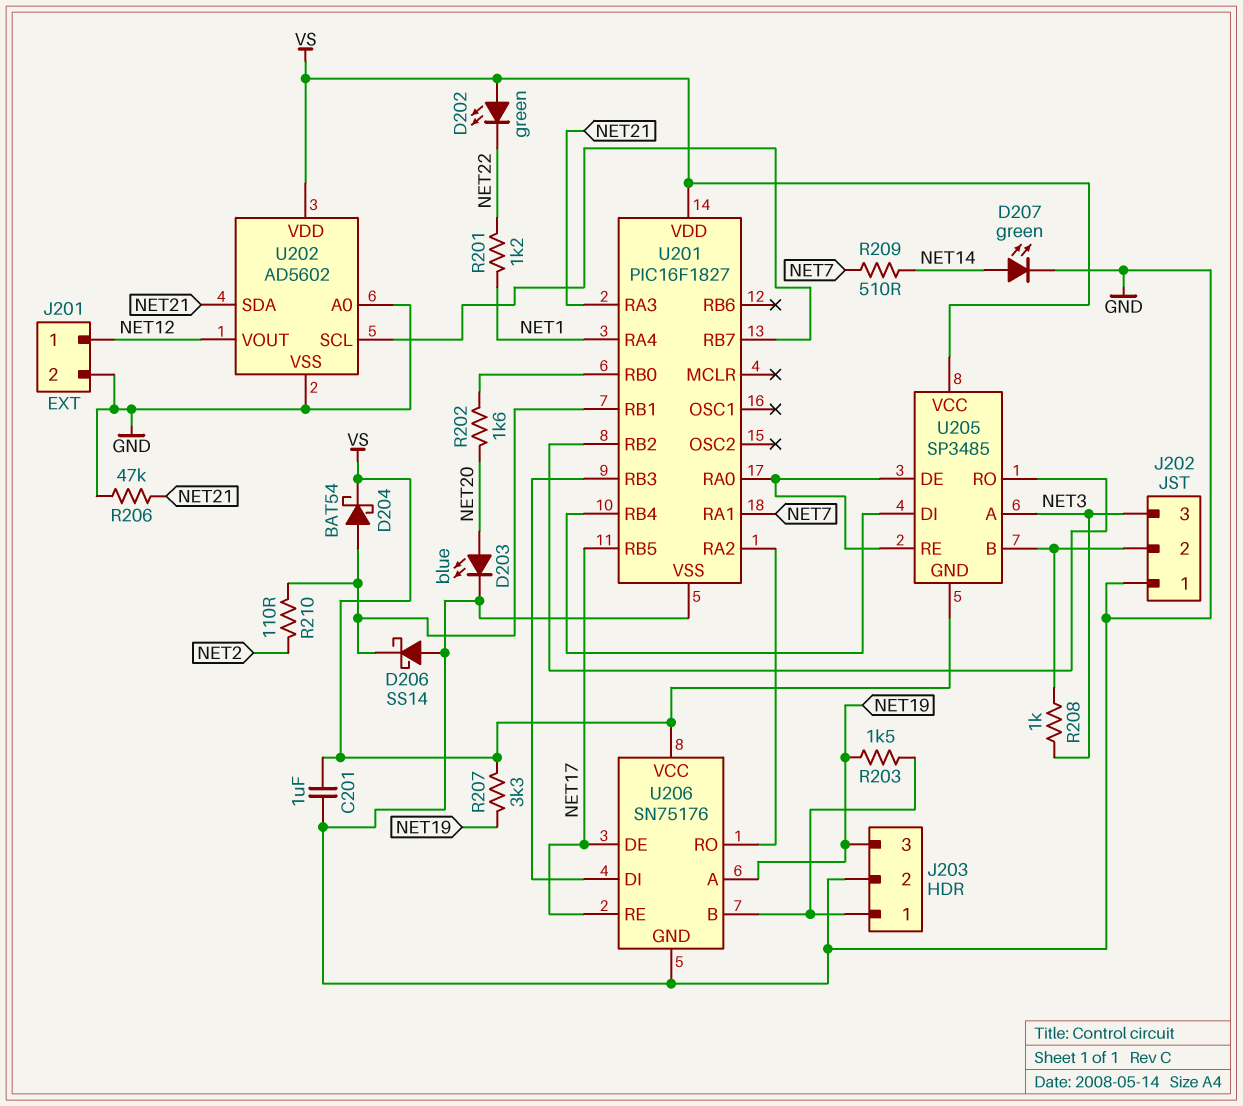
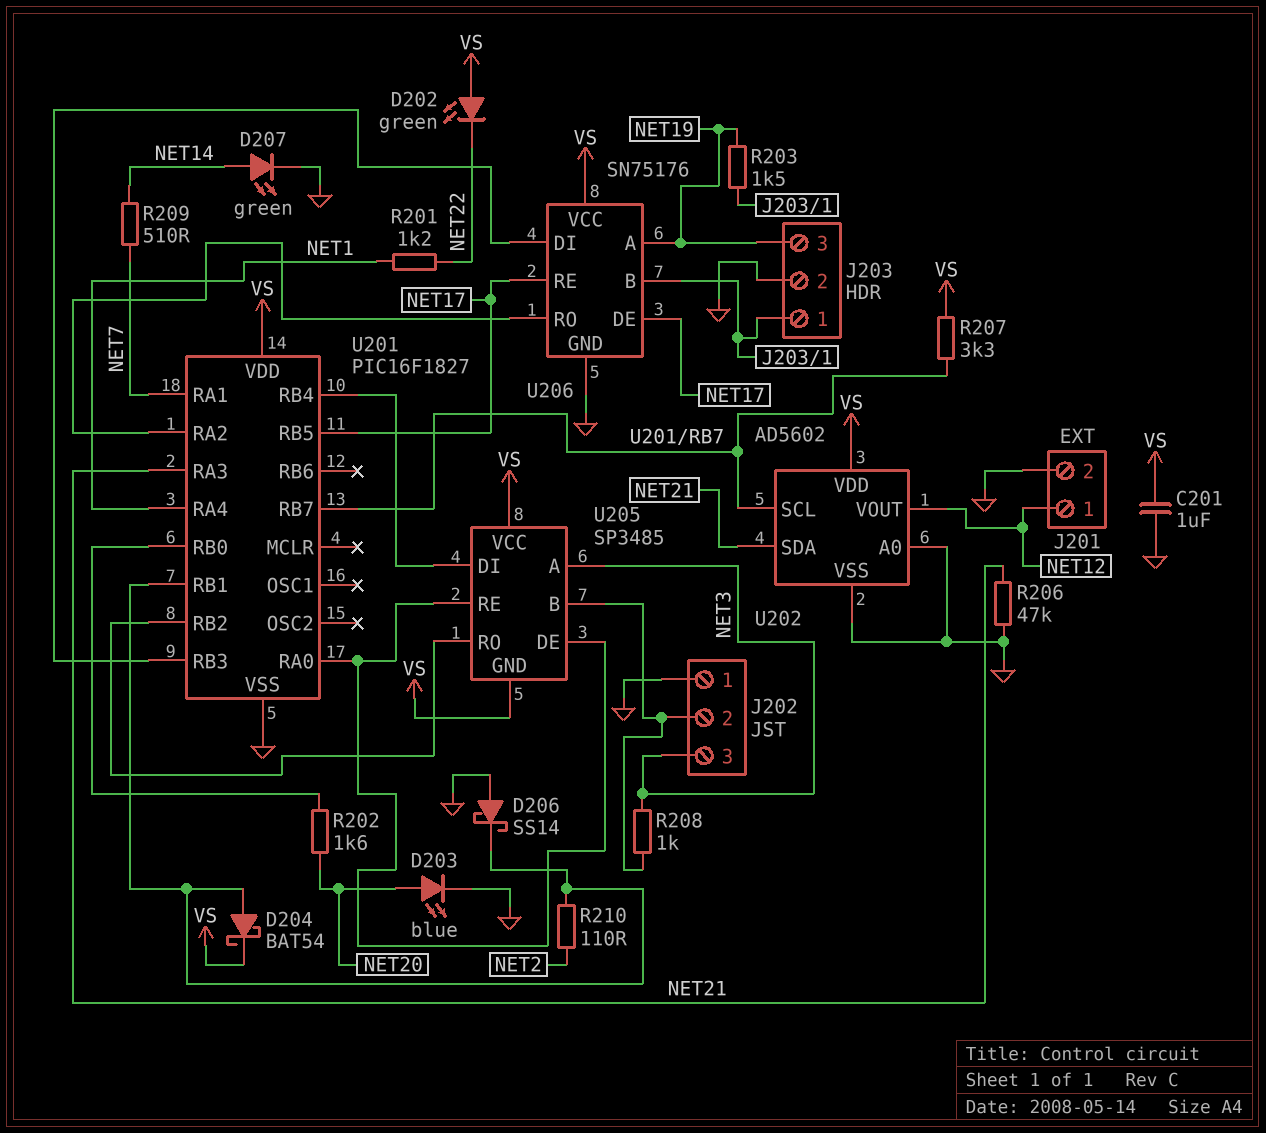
R207: 3.3k (NET19, VS) -> 3.3k (U201/RB7, VS)

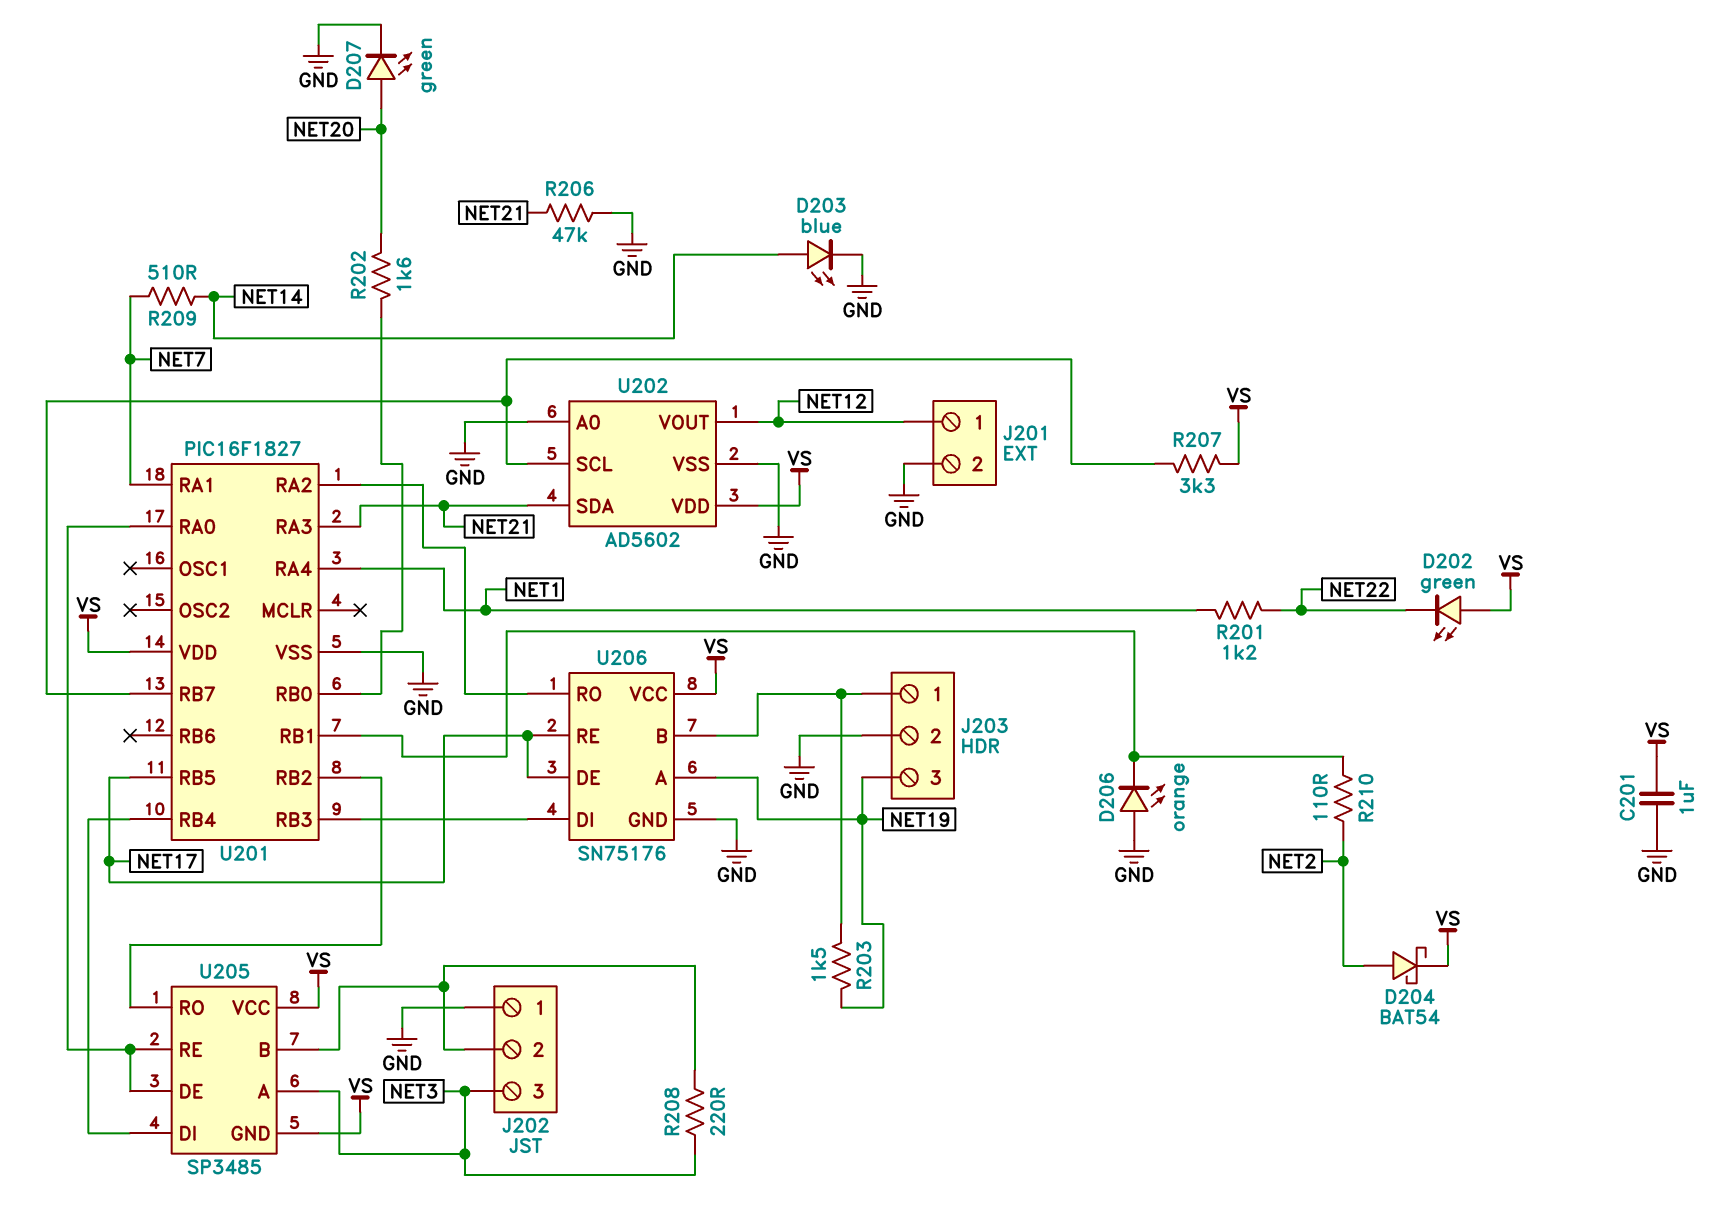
D203: LED blue (A NET20, K GND) -> LED blue (A NET14, K GND)
D204: schottky BAT54 (A U201/RB1, K VS) -> schottky BAT54 (A NET2, K VS)
D206: schottky SS14 (A GND, K U201/RB1) -> LED orange (A GND, K U201/RB1)
D207: LED green (A NET14, K GND) -> LED green (A NET20, K GND)
R208: 1k (J202/2, NET3) -> 220 (J202/2, NET3)

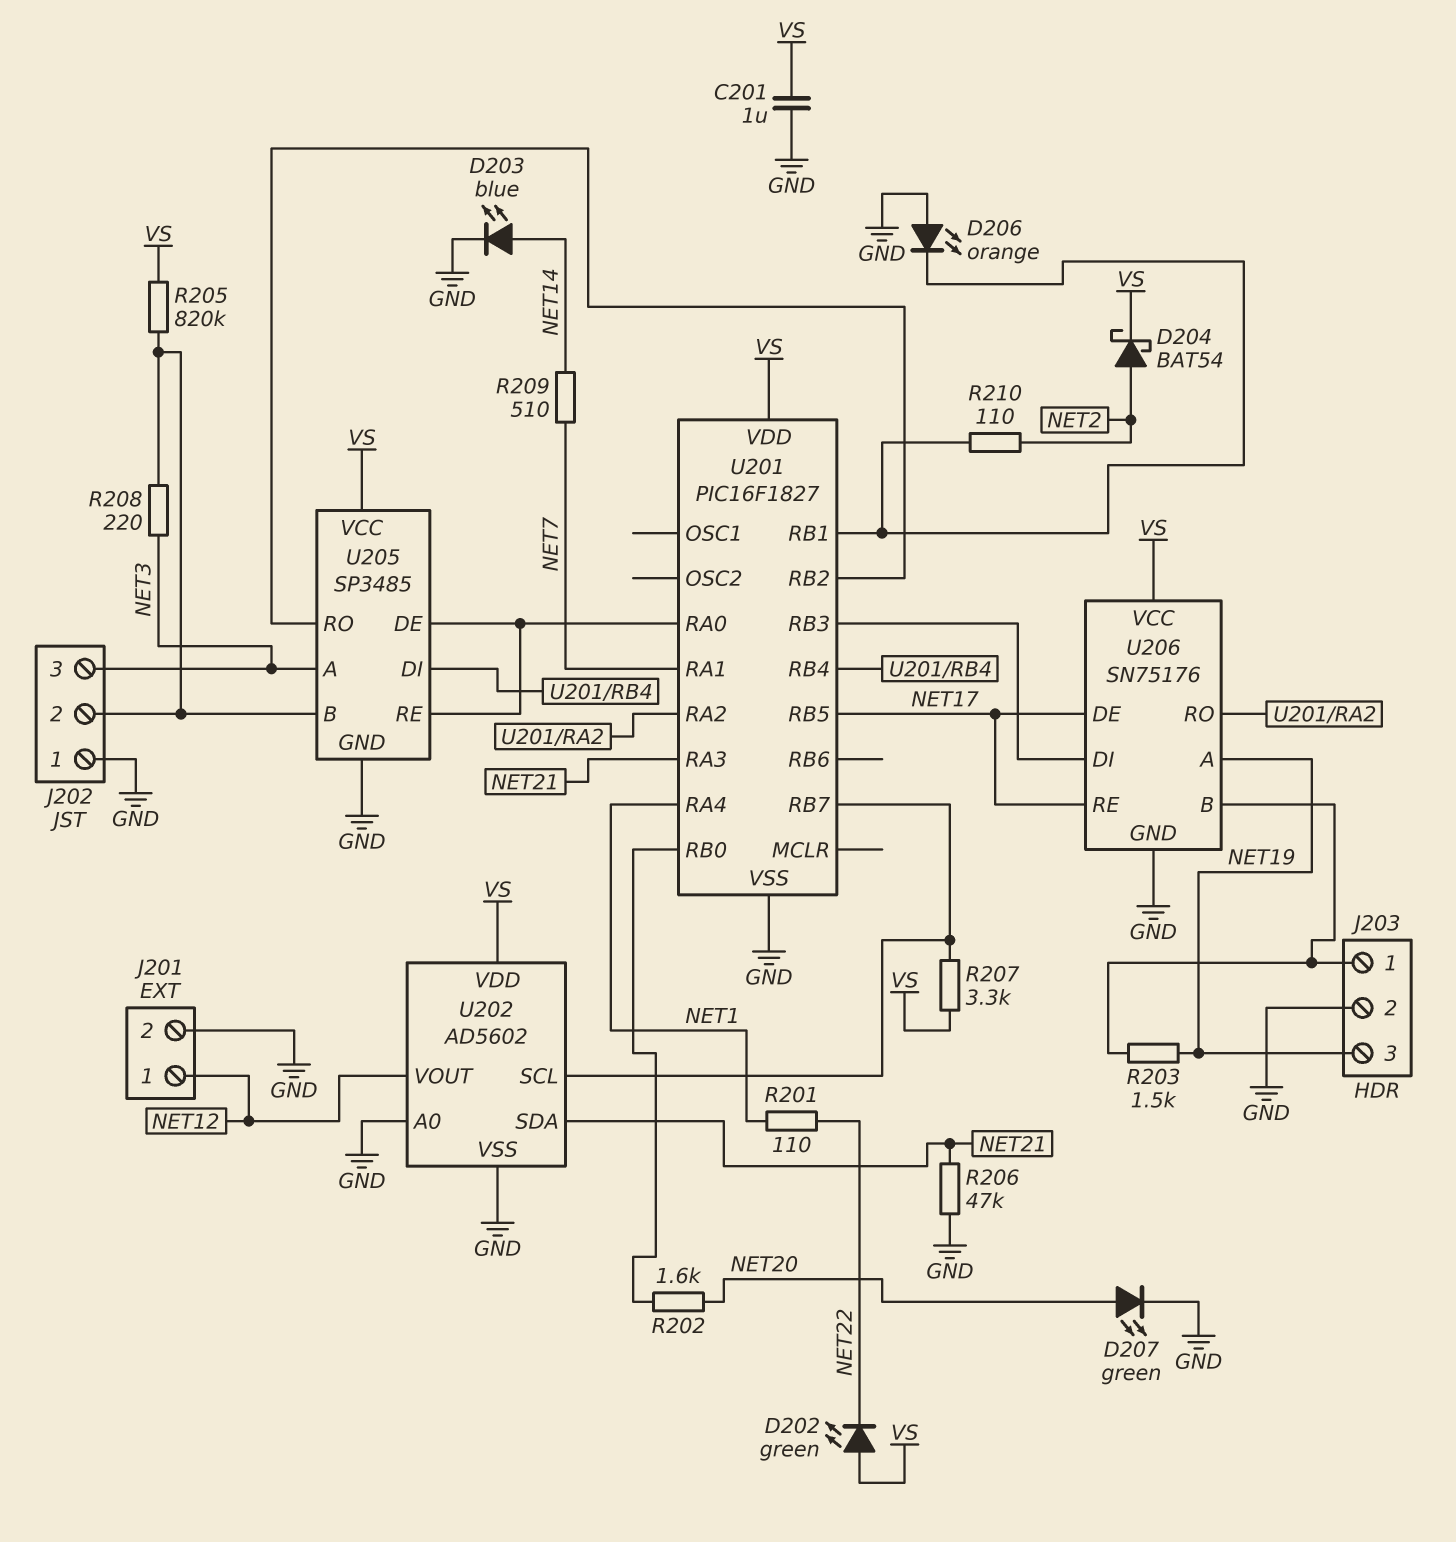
R201: 1.2k (NET1, NET22) -> 110 (NET1, NET22)
R205: none -> 820k (J202/2, VS)
U205 pin GND: VS -> GND

